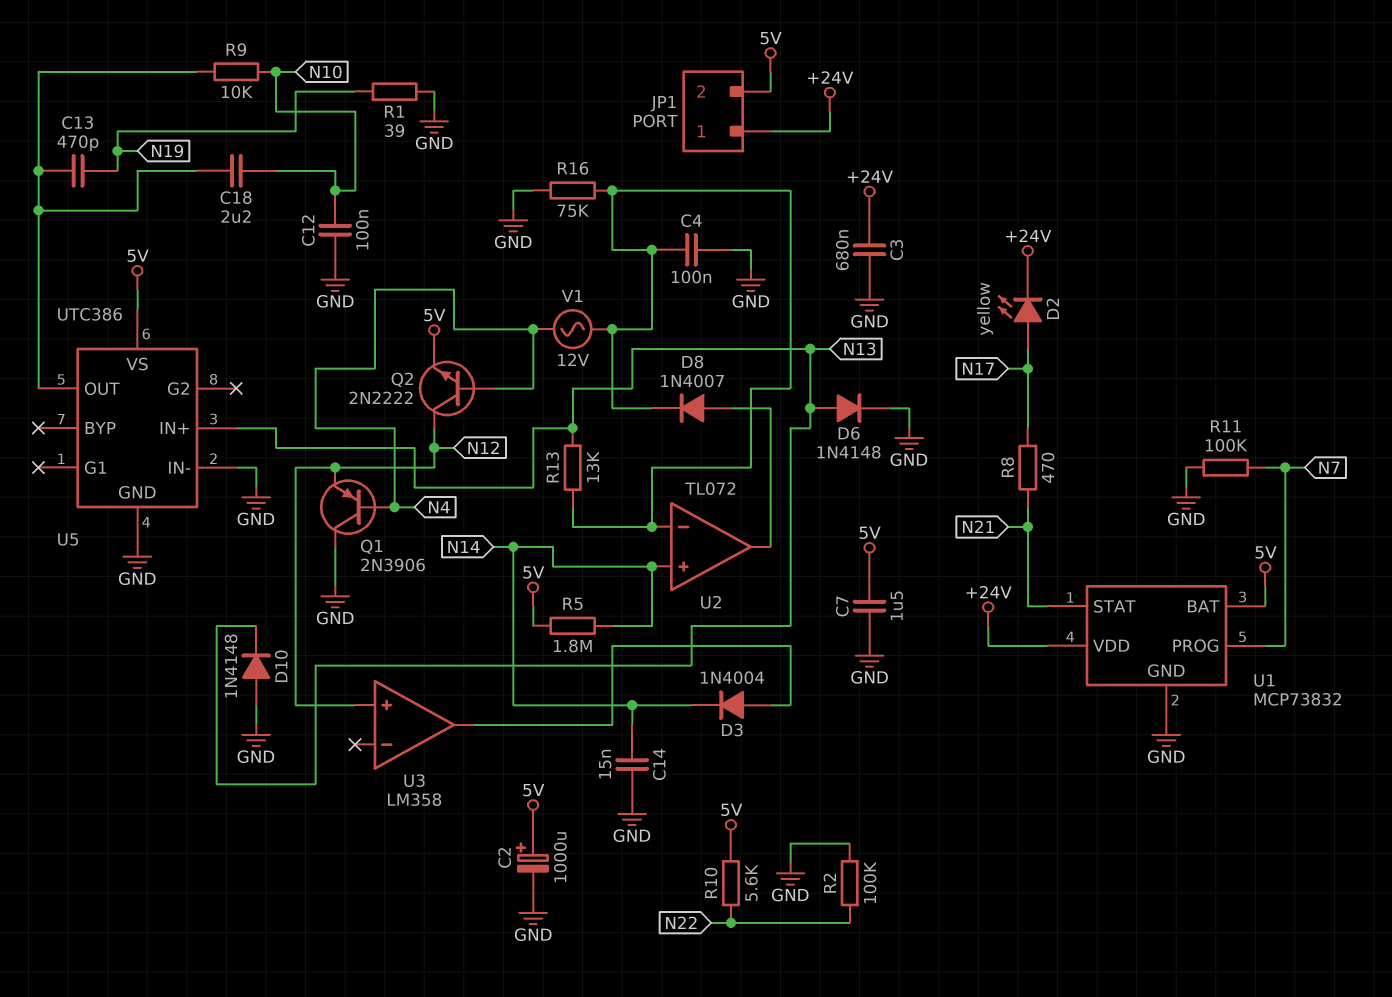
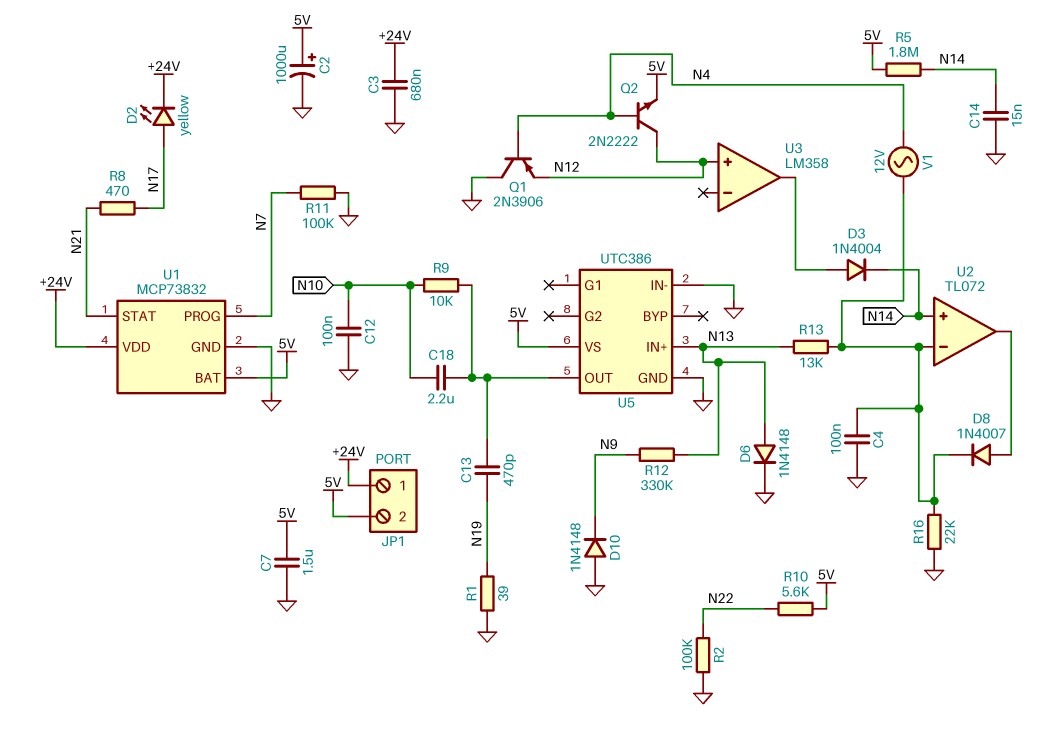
D10: diode 1N4148 (A GND, K N13) -> diode 1N4148 (A GND, K N9)
R12: none -> 330k (N9, N13)
R16: 75k (GND, U2/in-) -> 22k (GND, U2/in-)

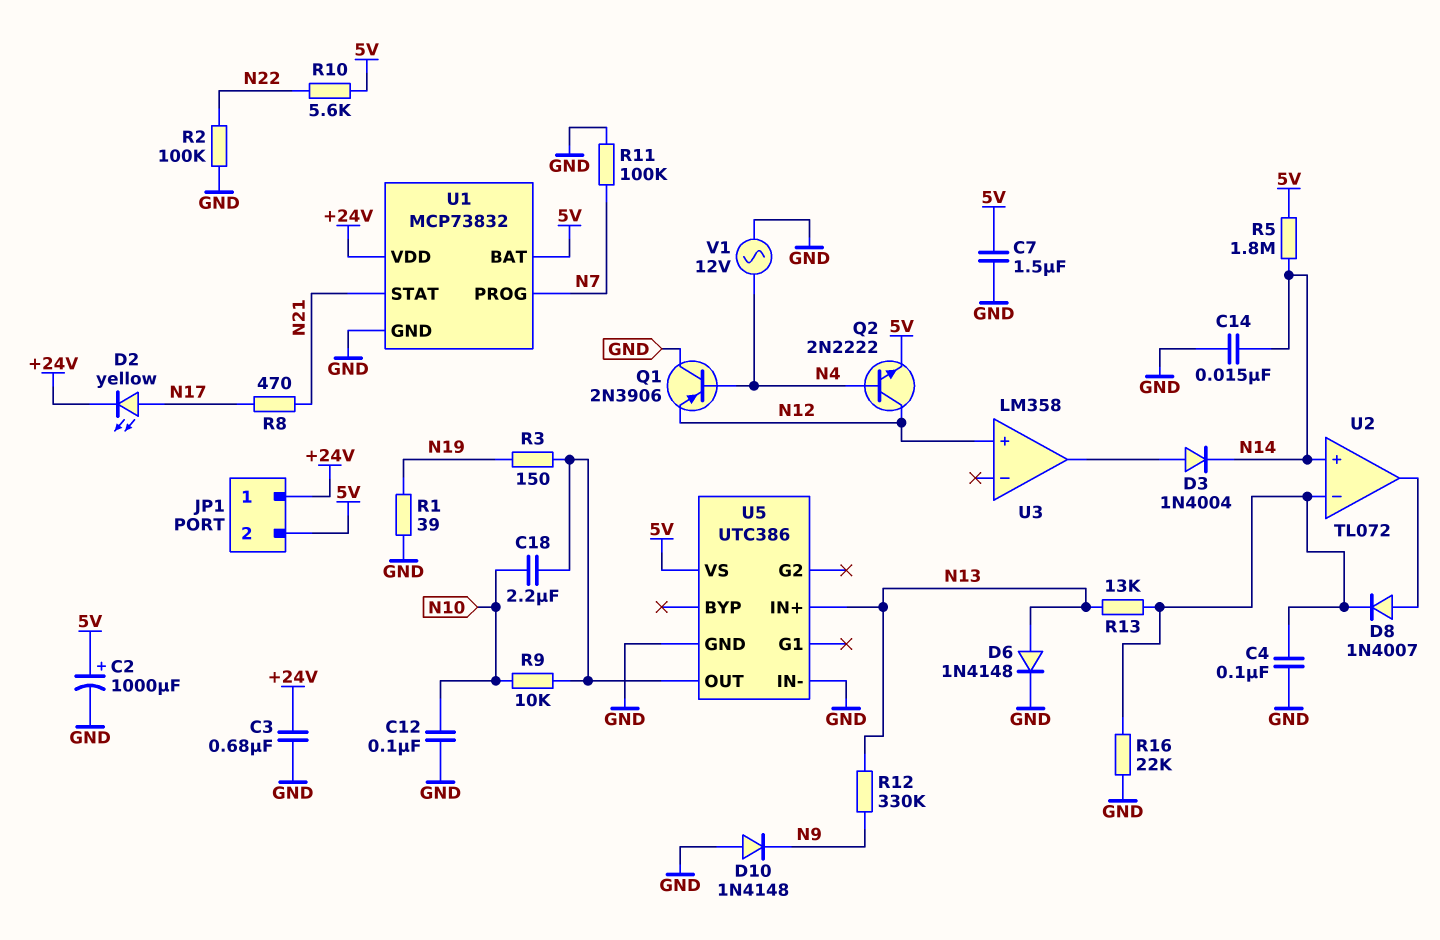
C13: 470pF (N19, U5/OUT) -> none
R3: none -> 150 (N19, U5/OUT)
V1: AC 12V (N4, U2/in-) -> AC 12V (GND, N4)

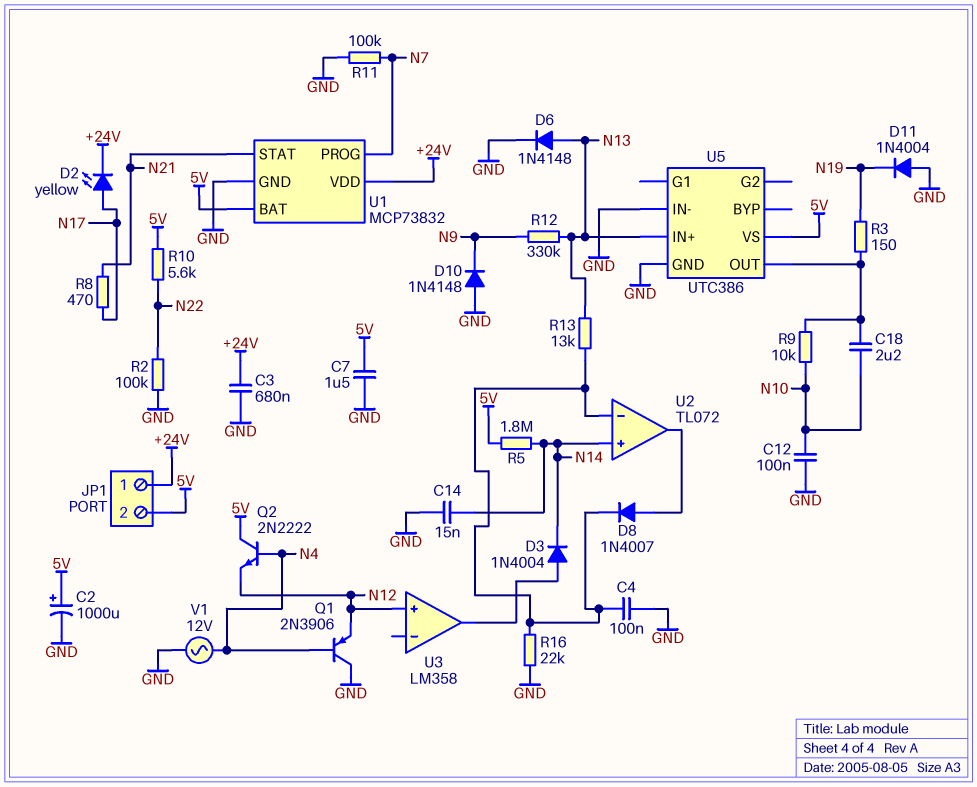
D11: none -> diode 1N4004 (A GND, K N19)
Q2: NPN 2N2222 (B N4, C N12, E 5V) -> NPN 2N2222 (B N4, C 5V, E N12)
R1: 39 (GND, N19) -> none

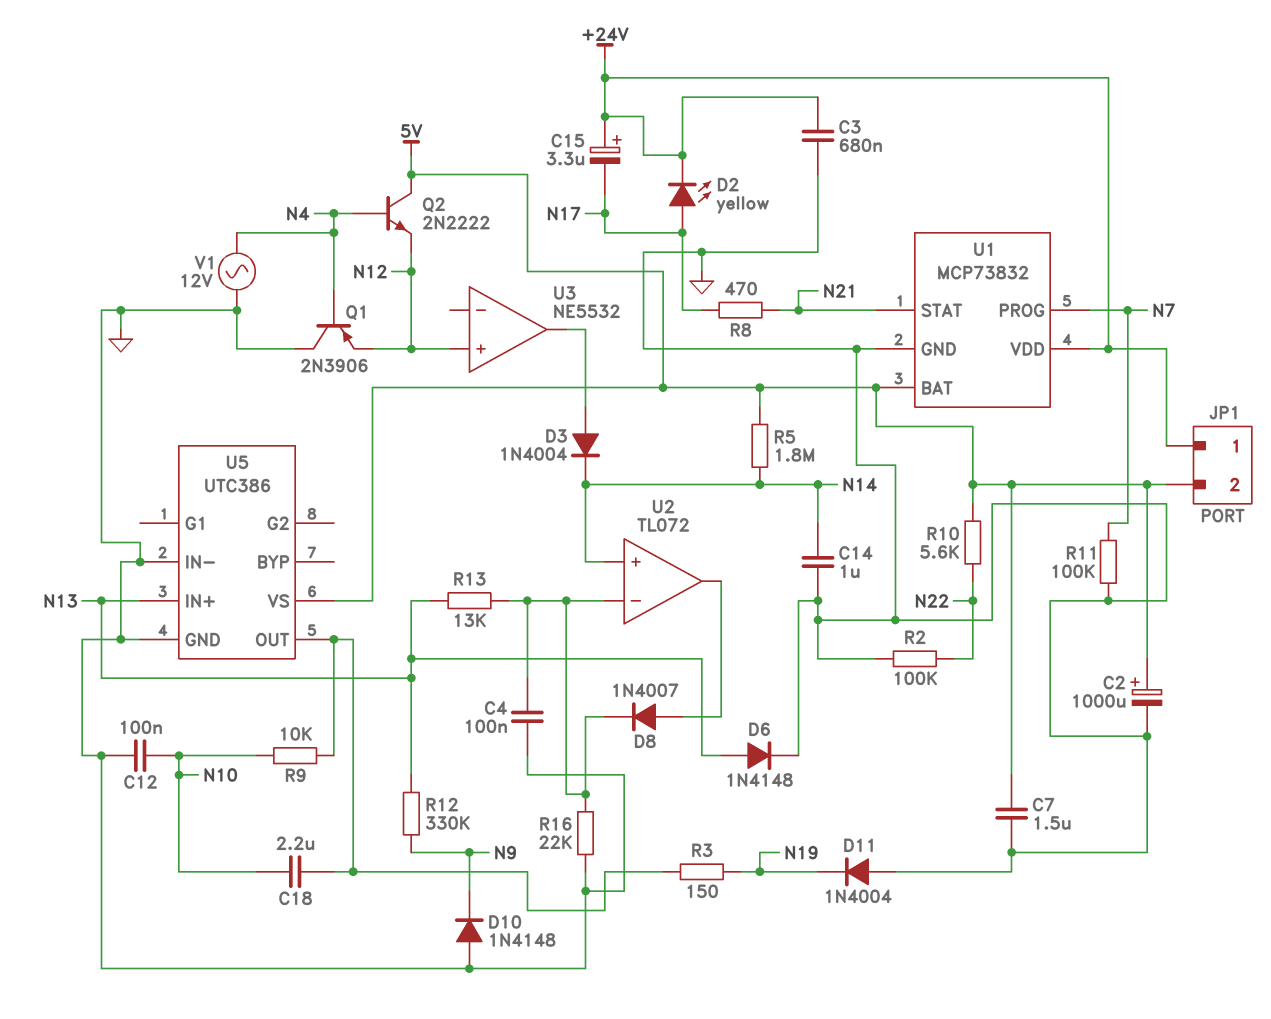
C14: 15nF (GND, N14) -> 1uF (GND, N14)
C15: none -> 3.3uF (plus +24V, minus N17)
U3: LM358 -> NE5532

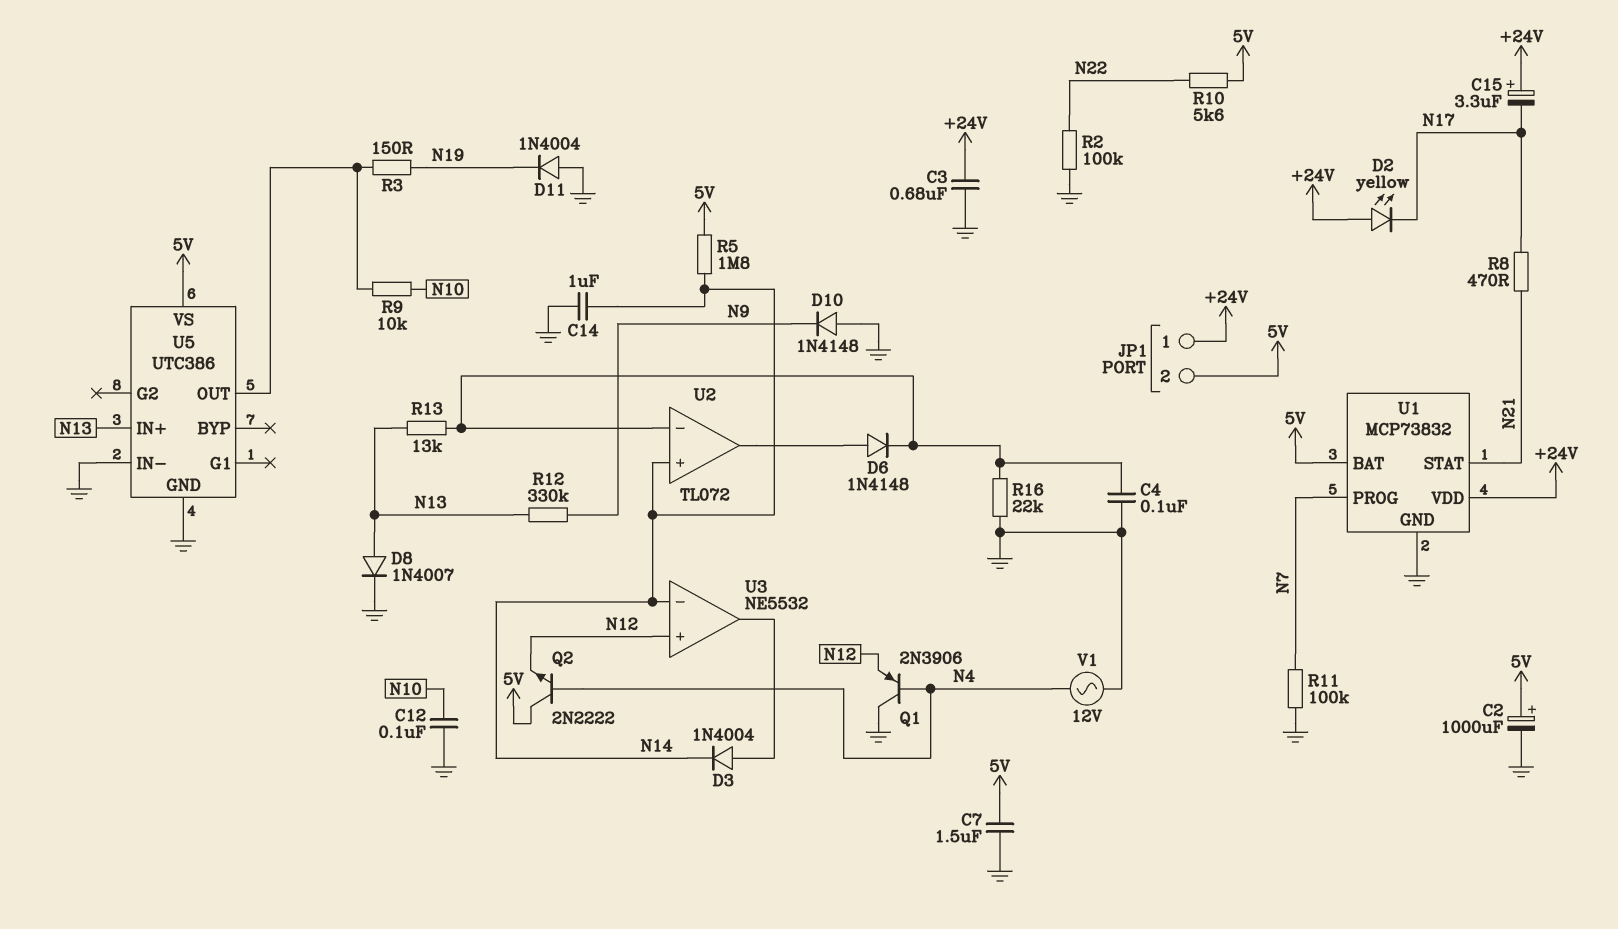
C18: 2.2uF (N10, U5/OUT) -> none
D2: LED yellow (A N17, K +24V) -> LED yellow (A +24V, K N17)
D6: diode 1N4148 (A N13, K GND) -> diode 1N4148 (A U2/out, K U2/in-)
D8: diode 1N4007 (A U2/out, K U2/in-) -> diode 1N4007 (A N13, K GND)
U3 pin in-: none -> N14

